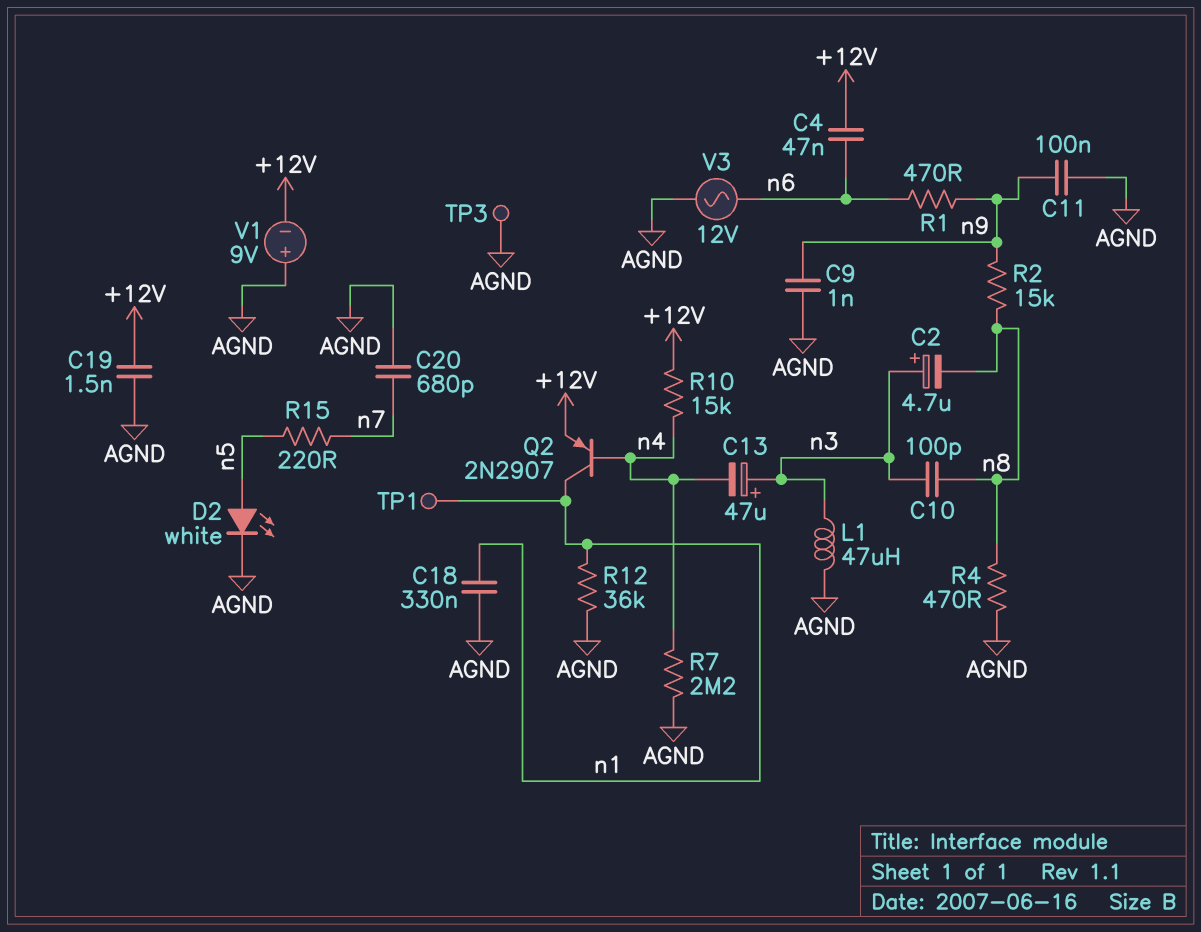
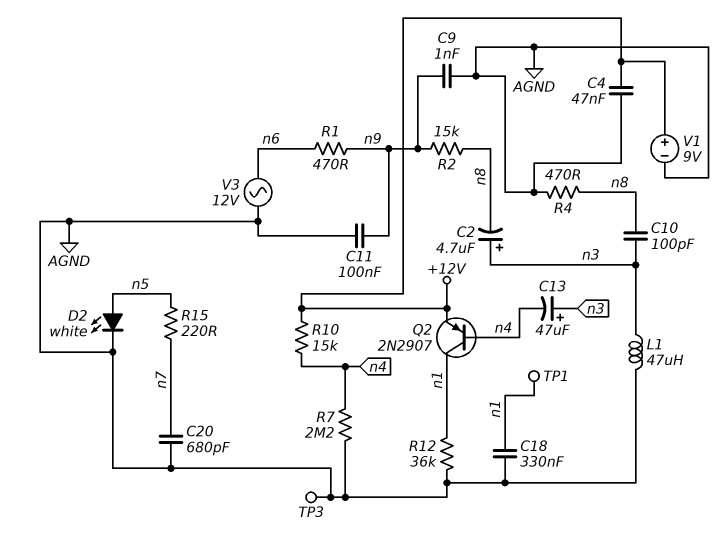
C4: 47nF (+12V, n6) -> 47nF (+12V, AGND)
C19: 1.5nF (+12V, AGND) -> none
V1: 9V (plus AGND, minus +12V) -> 9V (plus +12V, minus AGND)

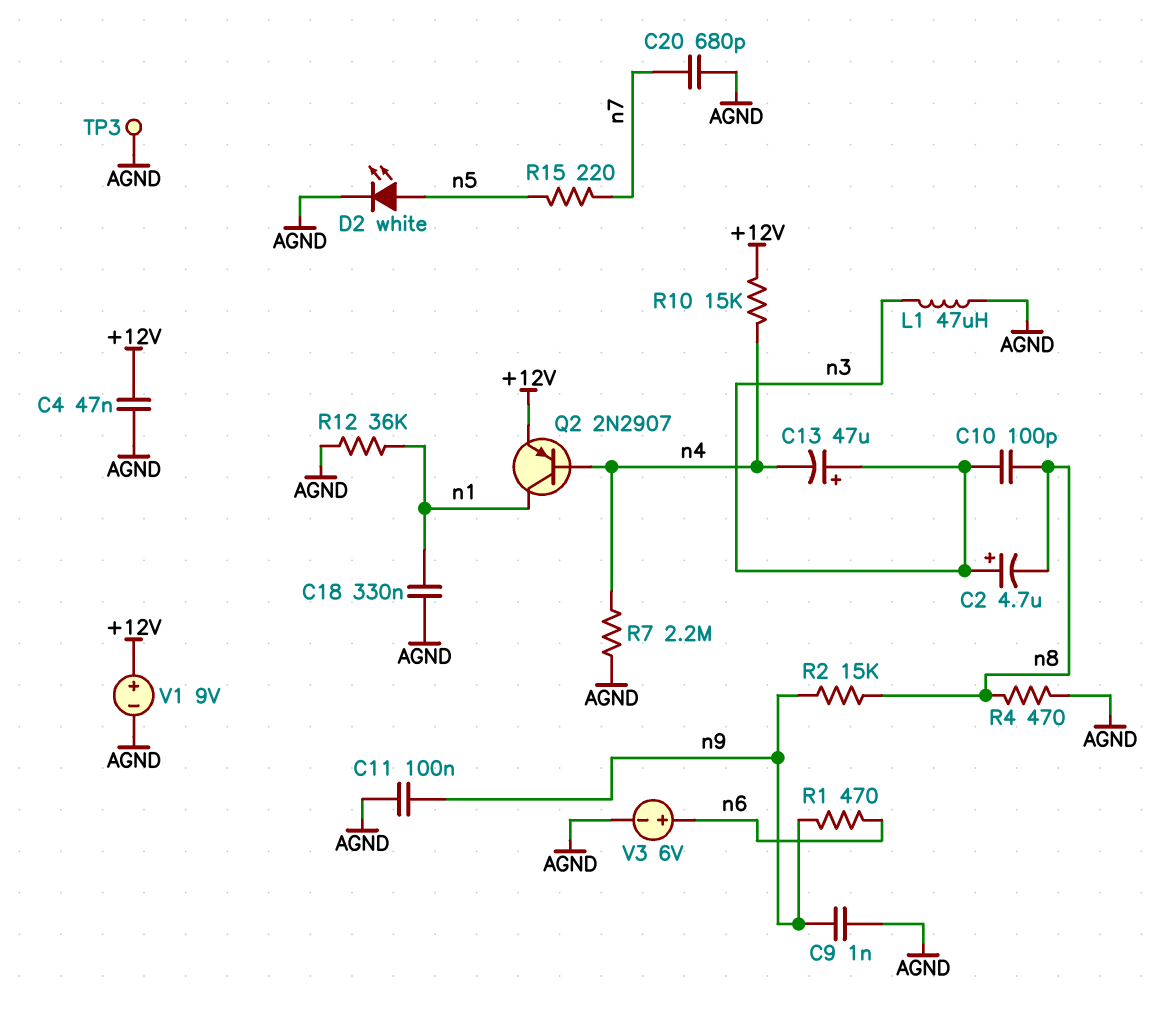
TP1: test point (n1) -> none
V3: AC 12V (AGND, n6) -> 6V (plus n6, minus AGND)

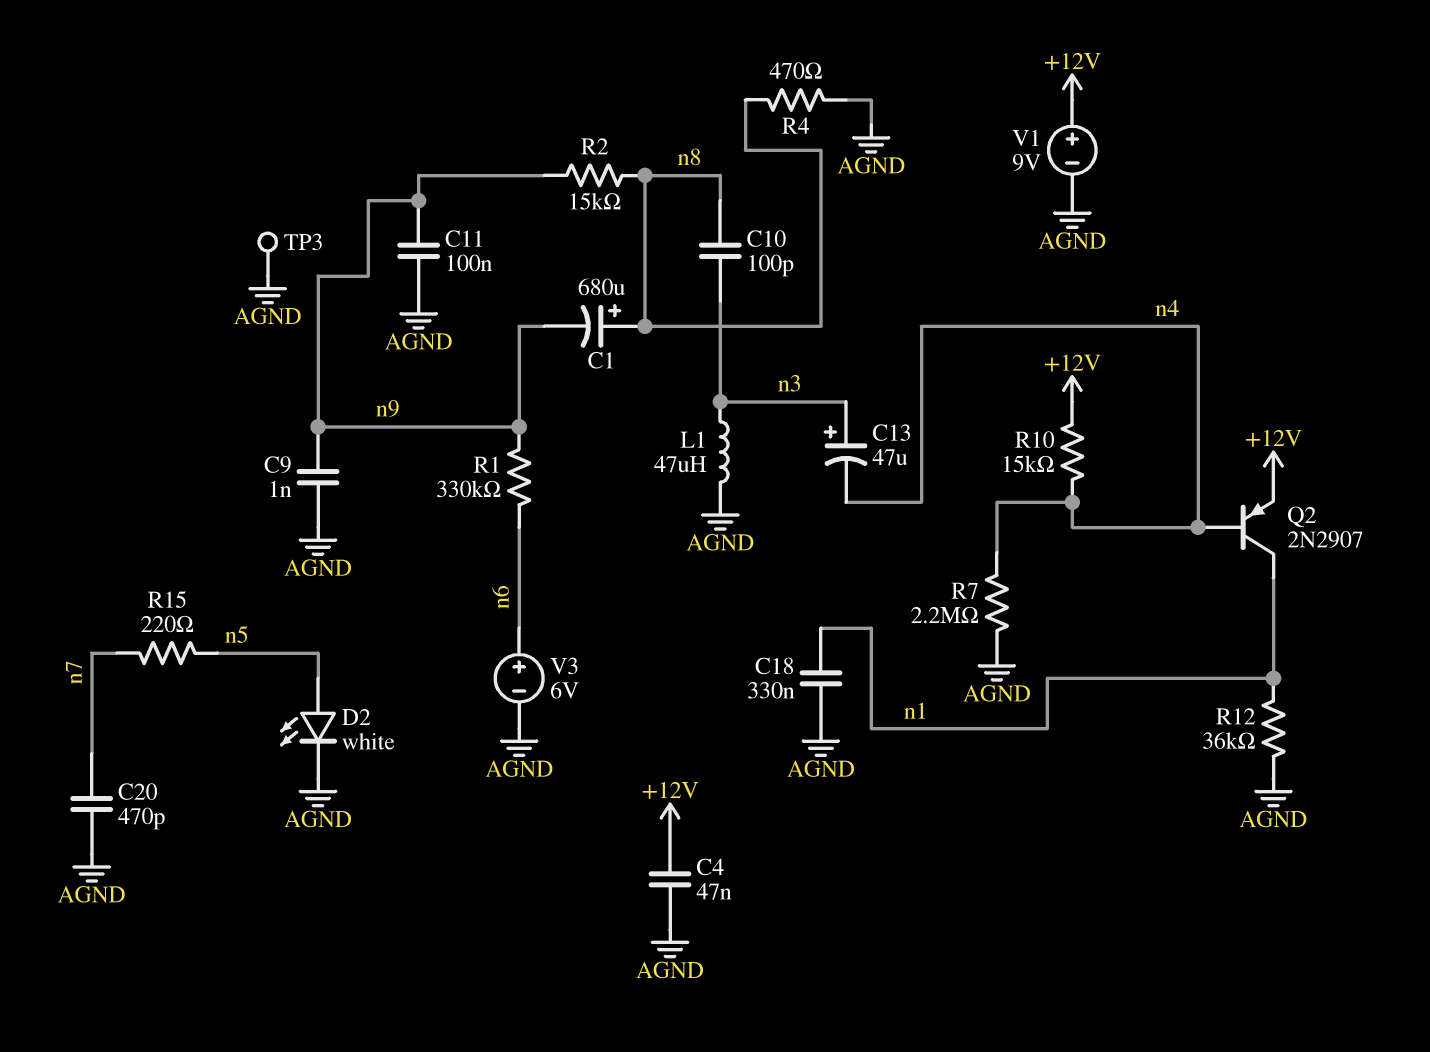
C1: none -> 680uF (plus n8, minus n9)
C2: 4.7uF (plus n3, minus n8) -> none
C20: 680pF (AGND, n7) -> 470pF (AGND, n7)
R1: 470 (n6, n9) -> 330k (n6, n9)

